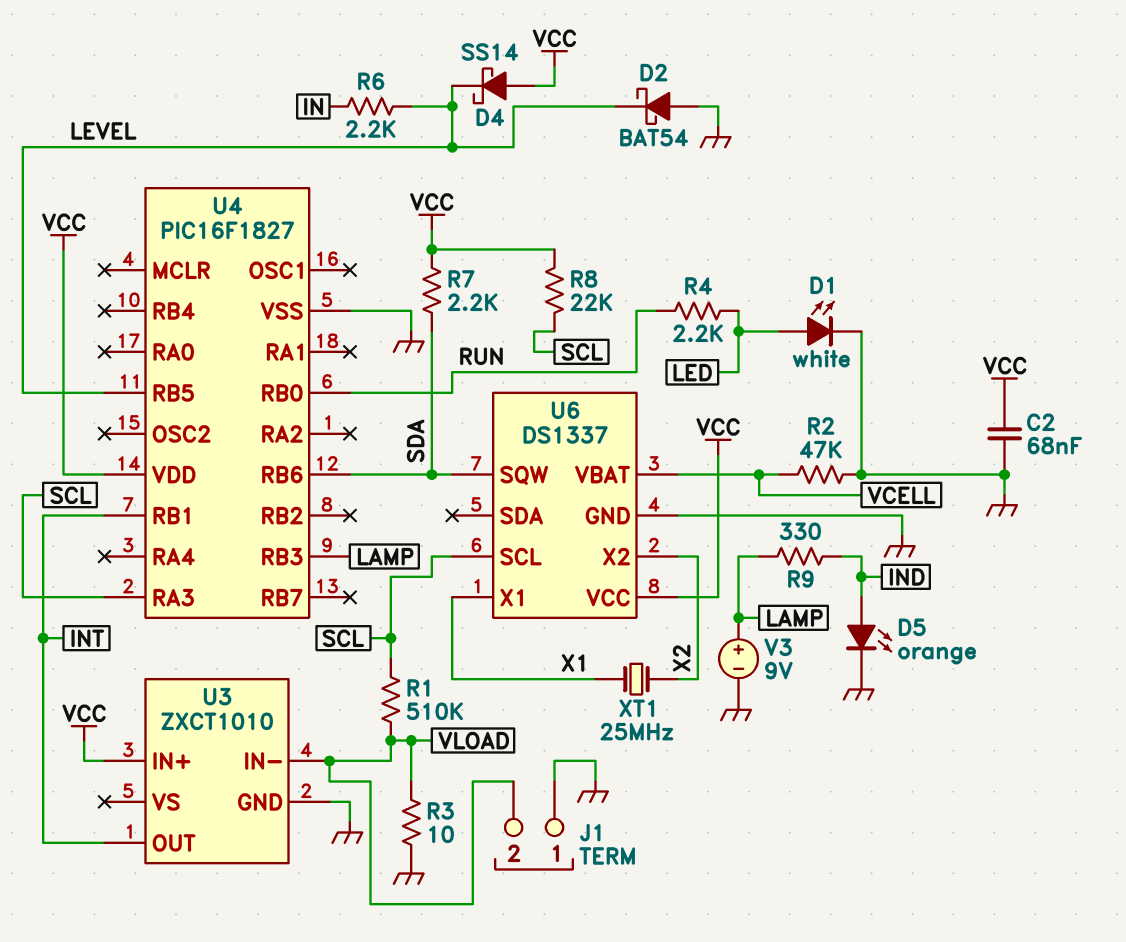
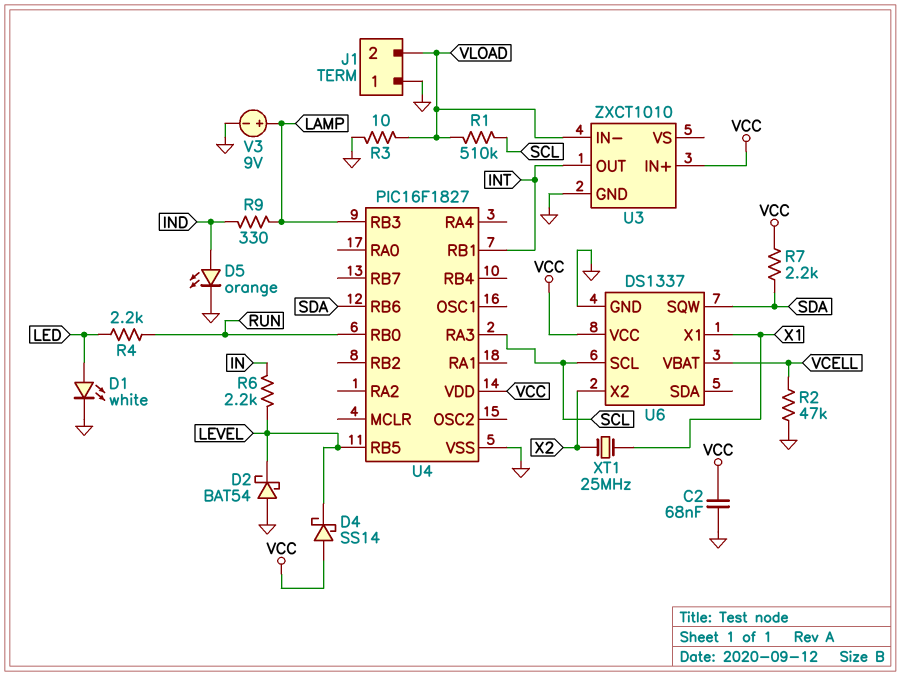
R8: 22k (SCL, VCC) -> none

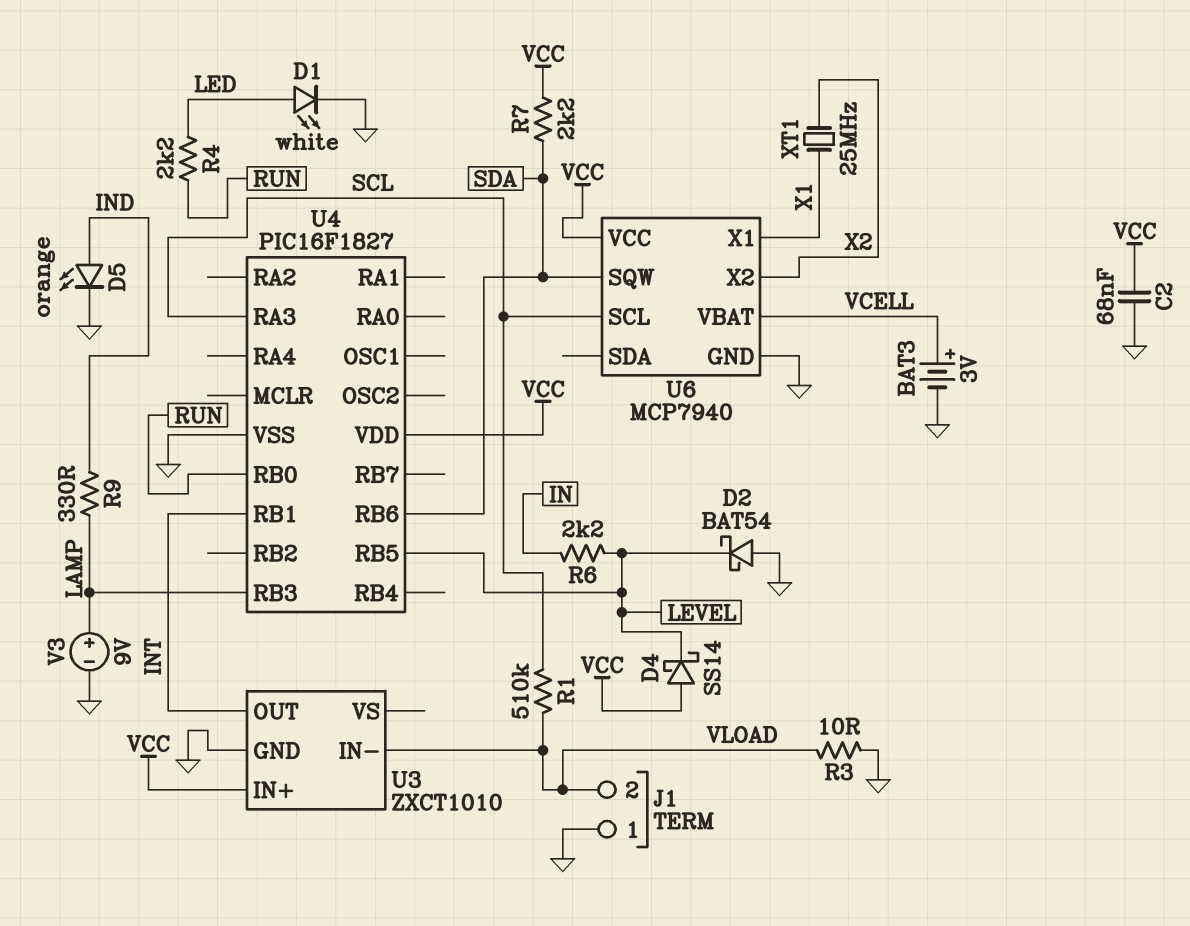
BAT3: none -> 3V (plus VCELL, minus GND)
R2: 47k (GND, VCELL) -> none
U6: DS1337 -> MCP7940

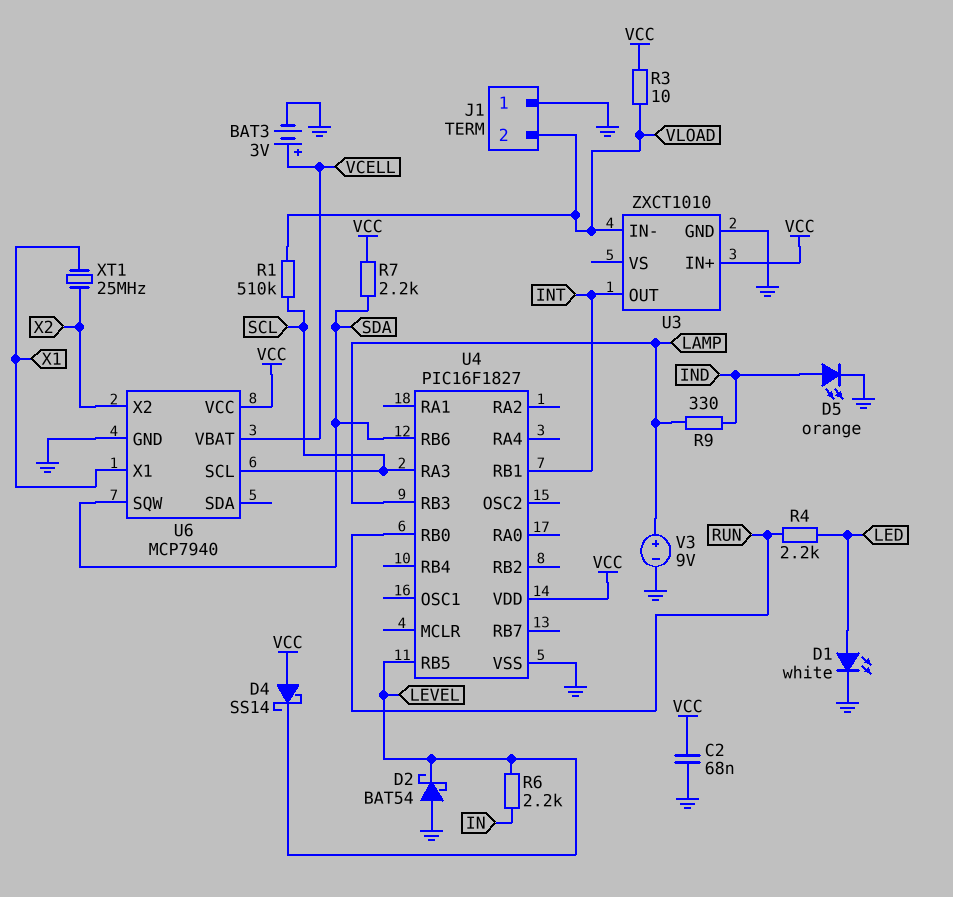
R3: 10 (GND, VLOAD) -> 10 (VCC, VLOAD)

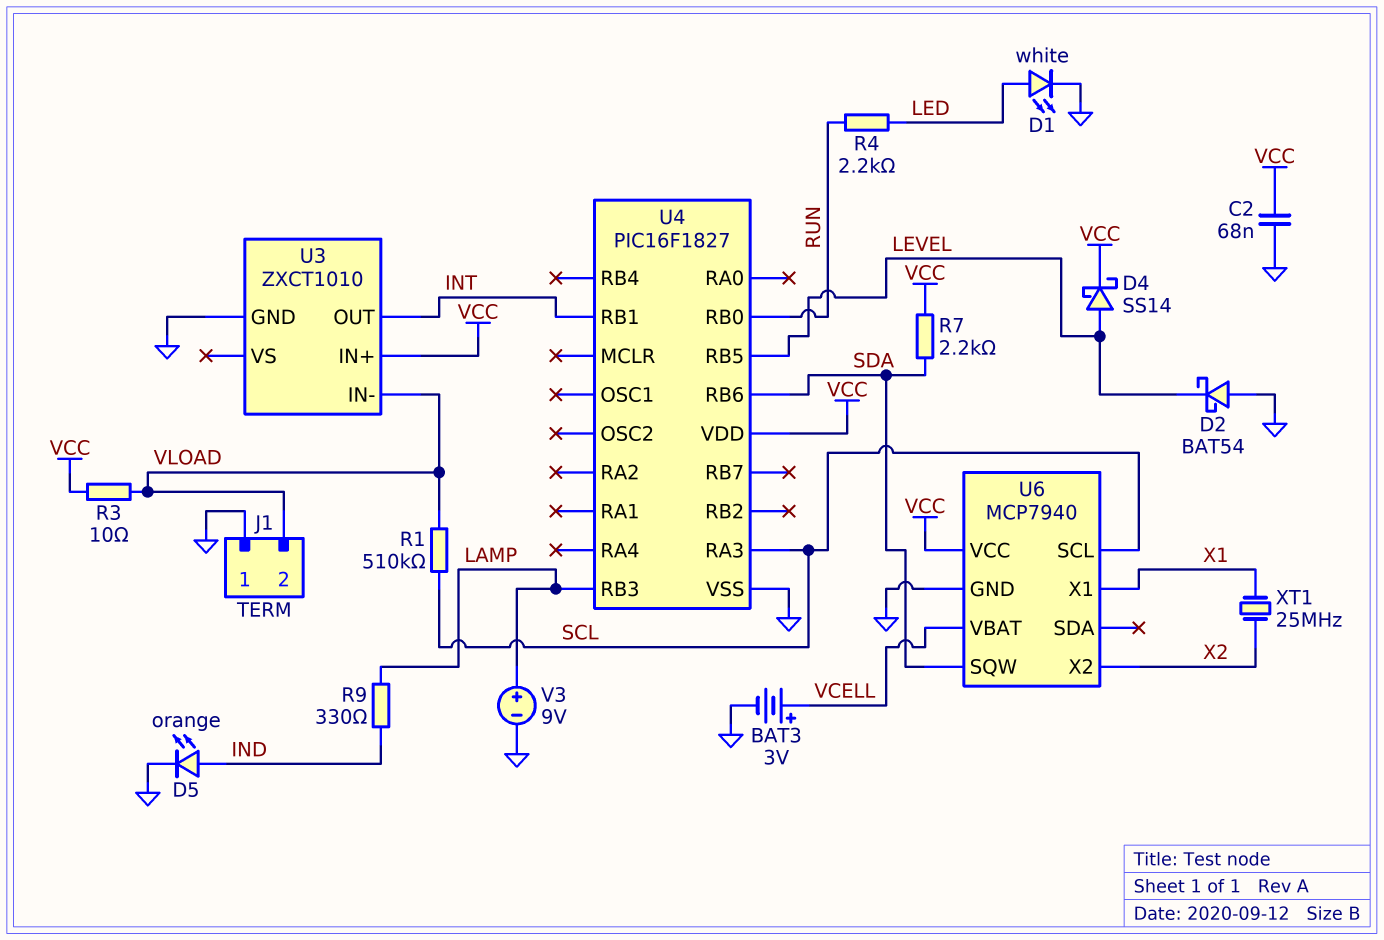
D4: schottky SS14 (A VCC, K LEVEL) -> schottky SS14 (A LEVEL, K VCC)
R6: 2.2k (IN, LEVEL) -> none

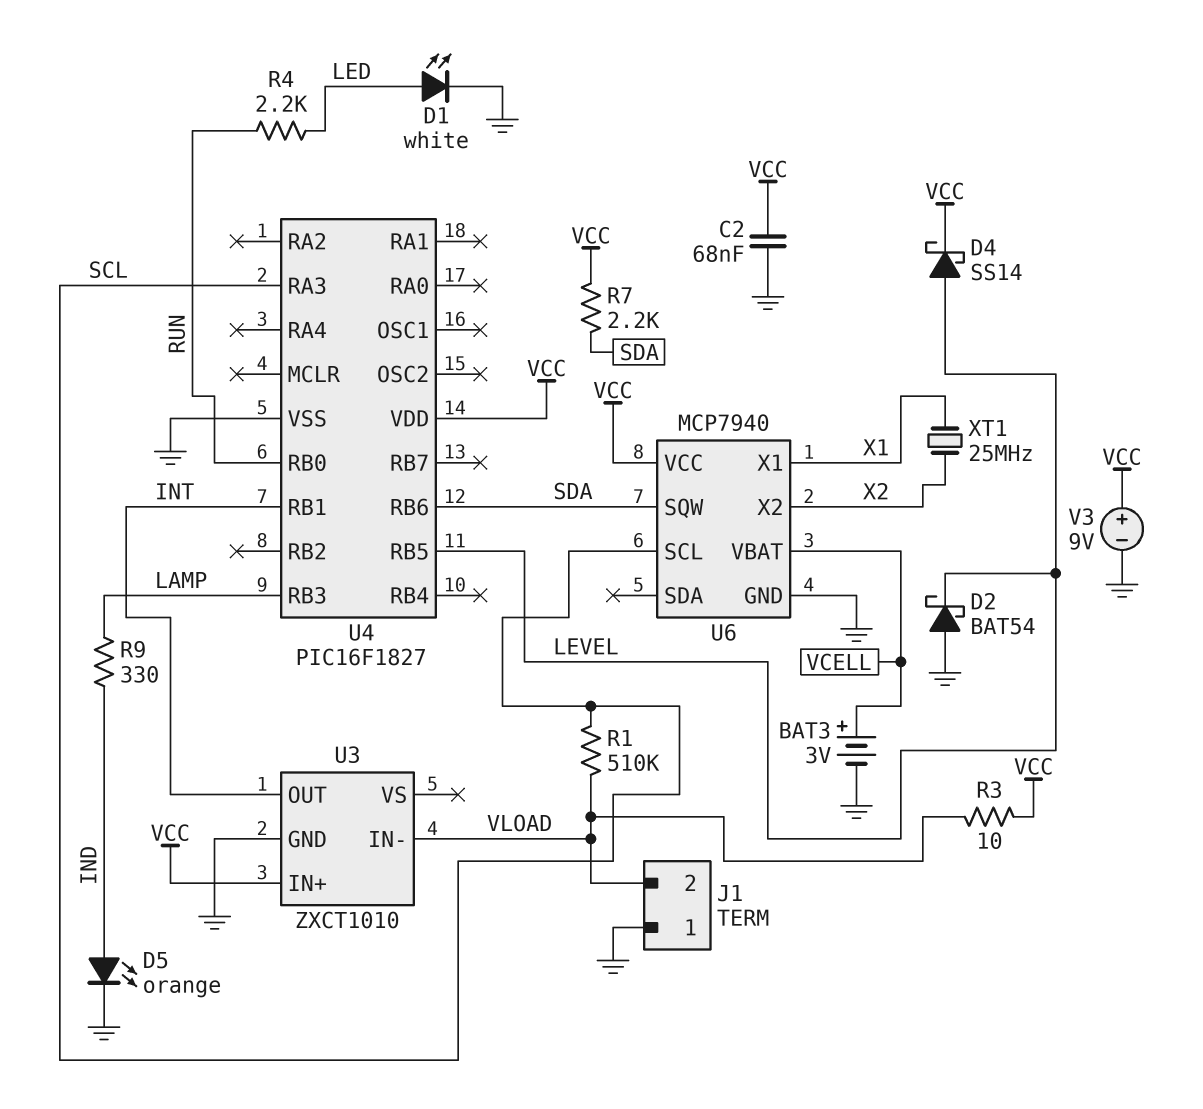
V3: 9V (plus LAMP, minus GND) -> 9V (plus VCC, minus GND)

